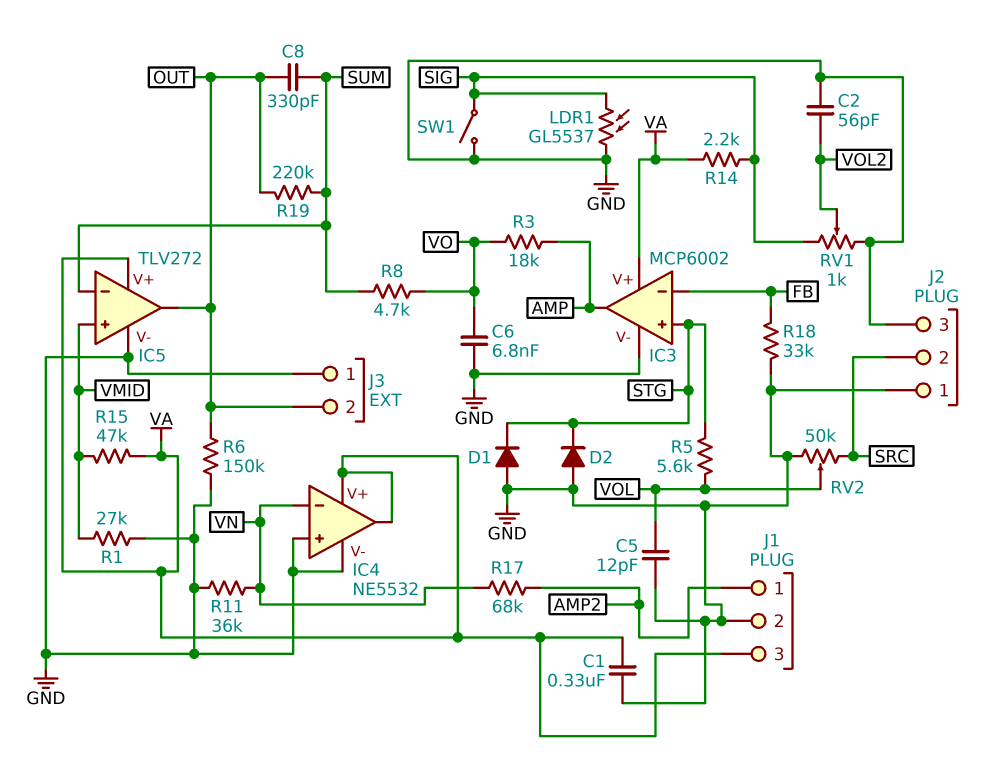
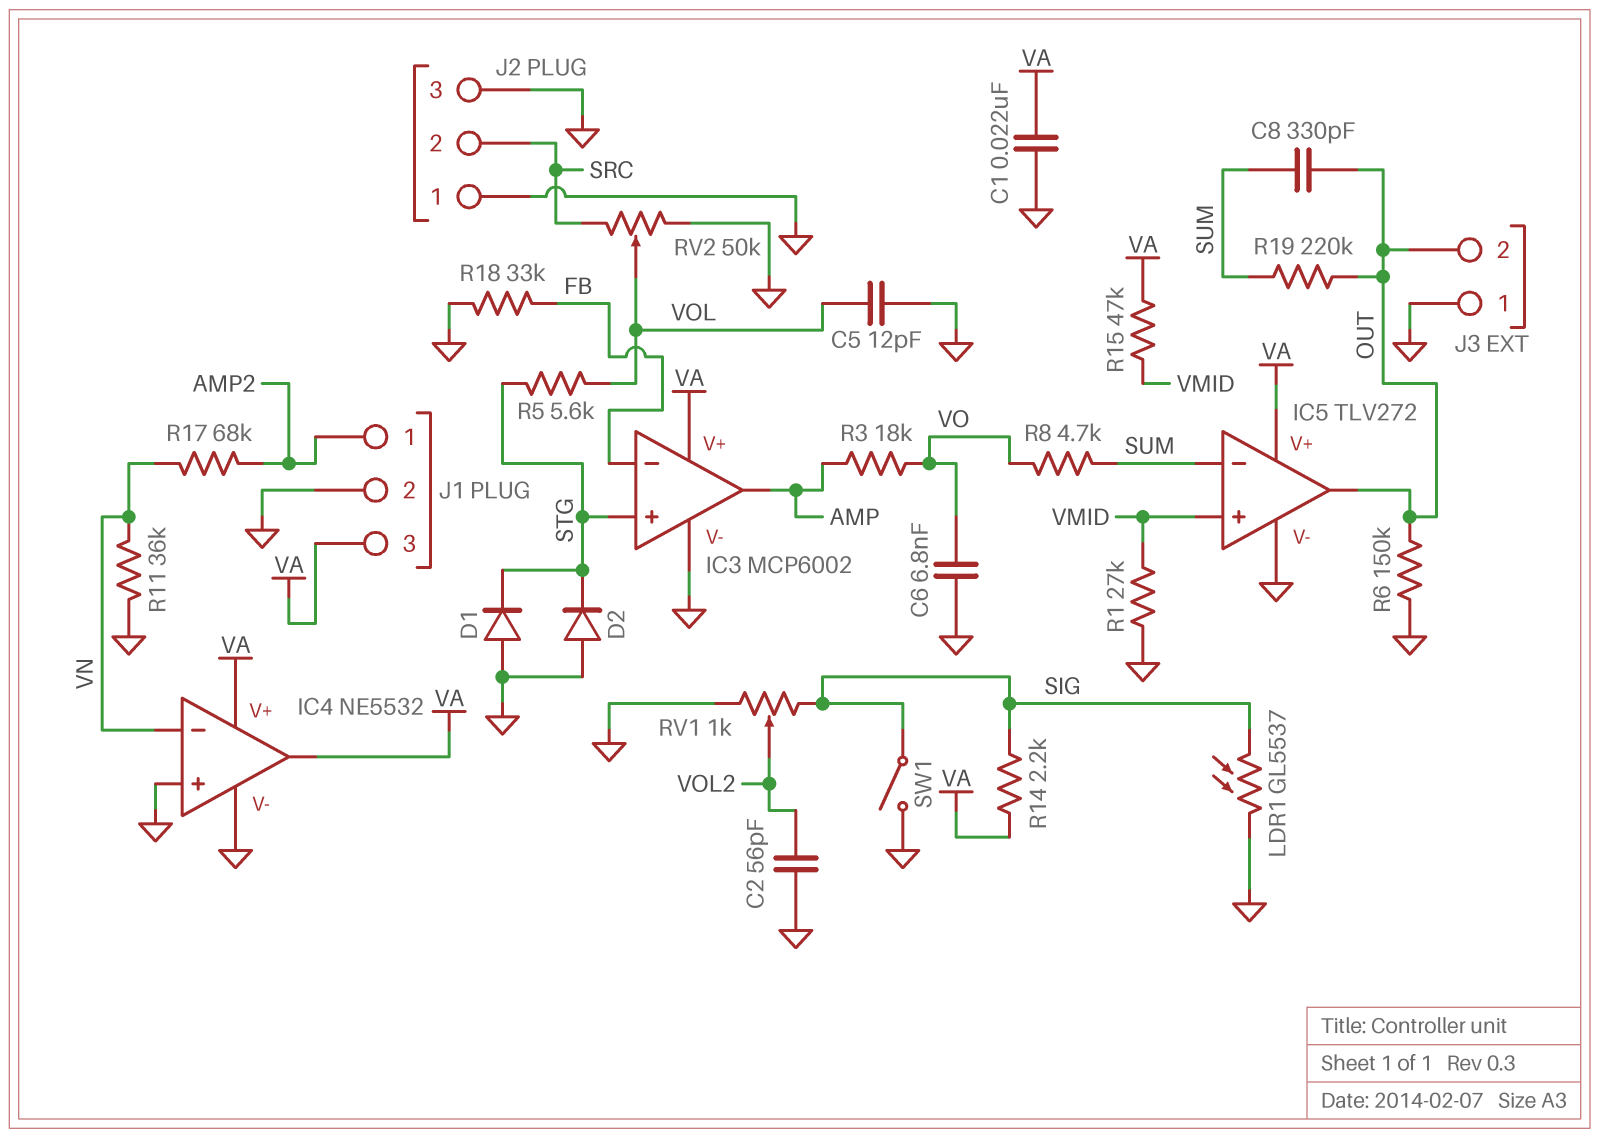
C1: 330nF (GND, VA) -> 22nF (GND, VA)

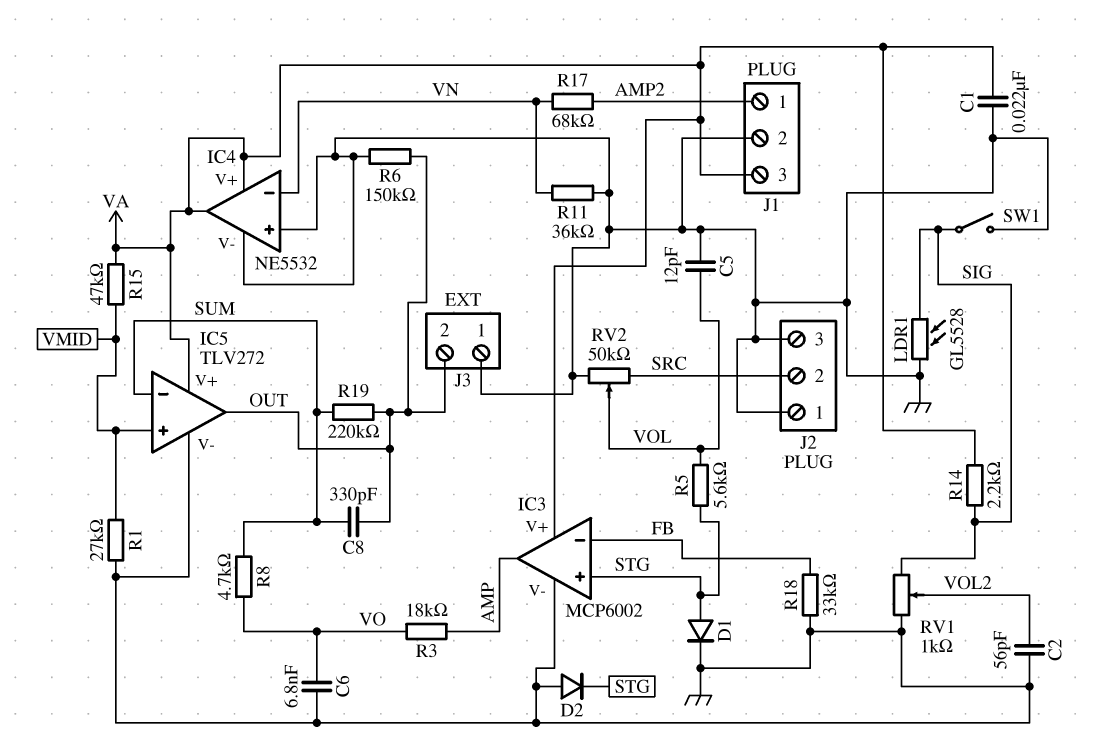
D1: diode (A GND, K STG) -> diode (A STG, K GND)
LDR1: GL5537 (GND, SIG) -> GL5528 (GND, SIG)

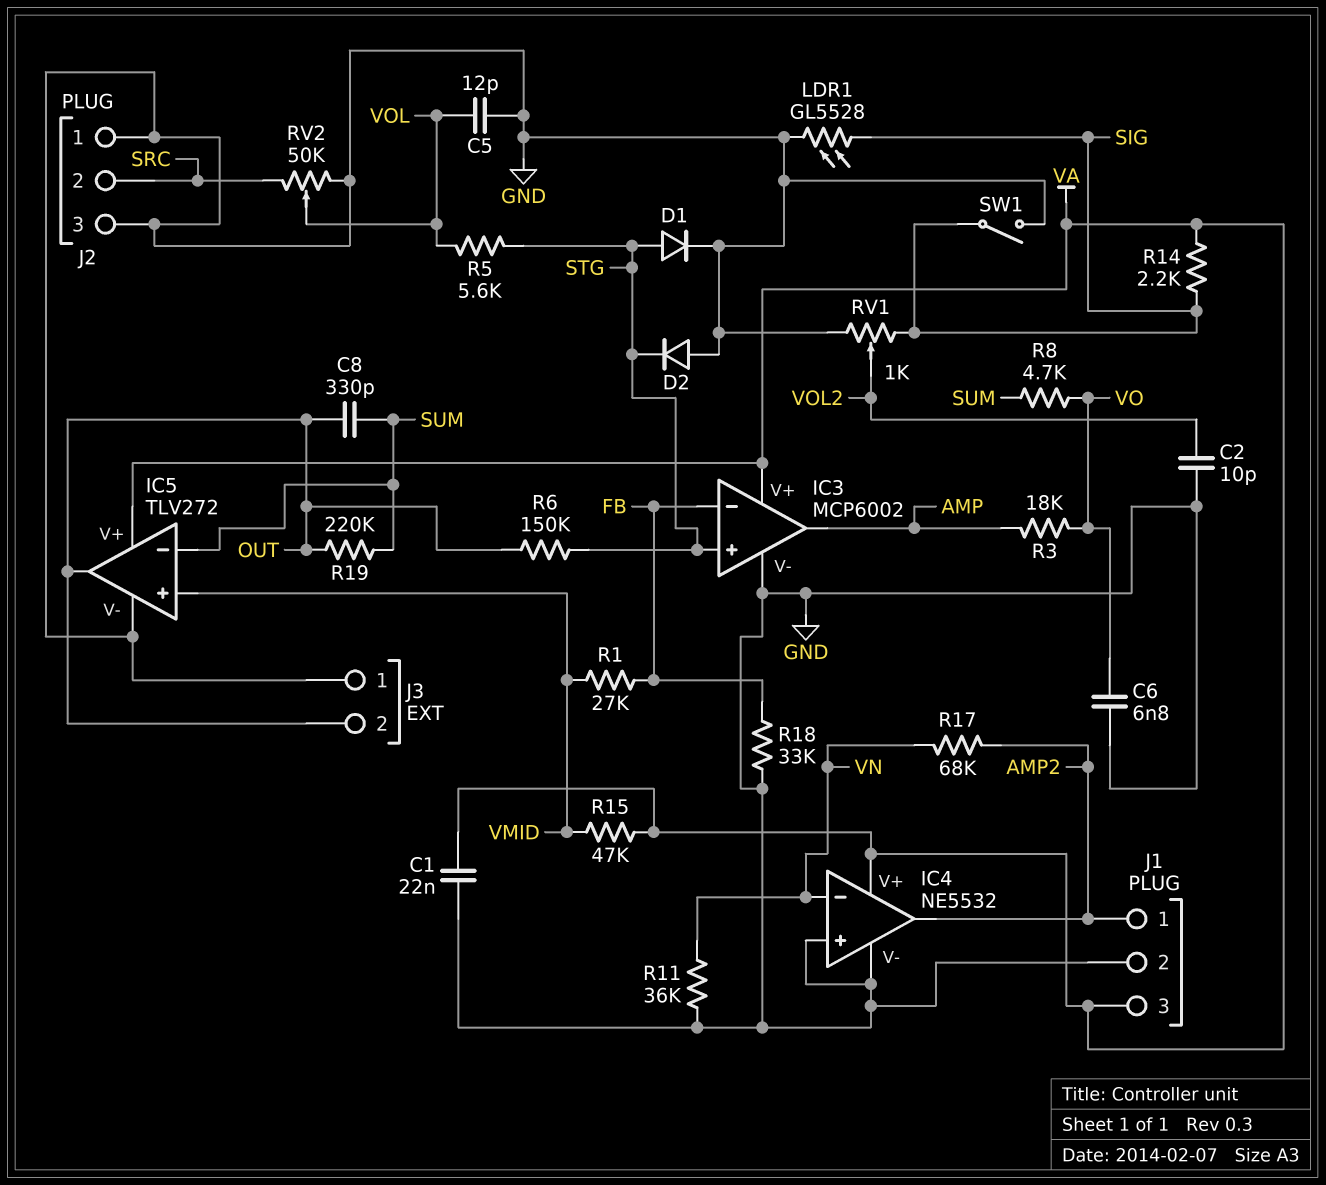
C2: 56pF (GND, VOL2) -> 10pF (GND, VOL2)
IC4 pin out: VA -> AMP2
R1: 27k (GND, VMID) -> 27k (FB, VMID)
R6: 150k (GND, OUT) -> 150k (OUT, STG)

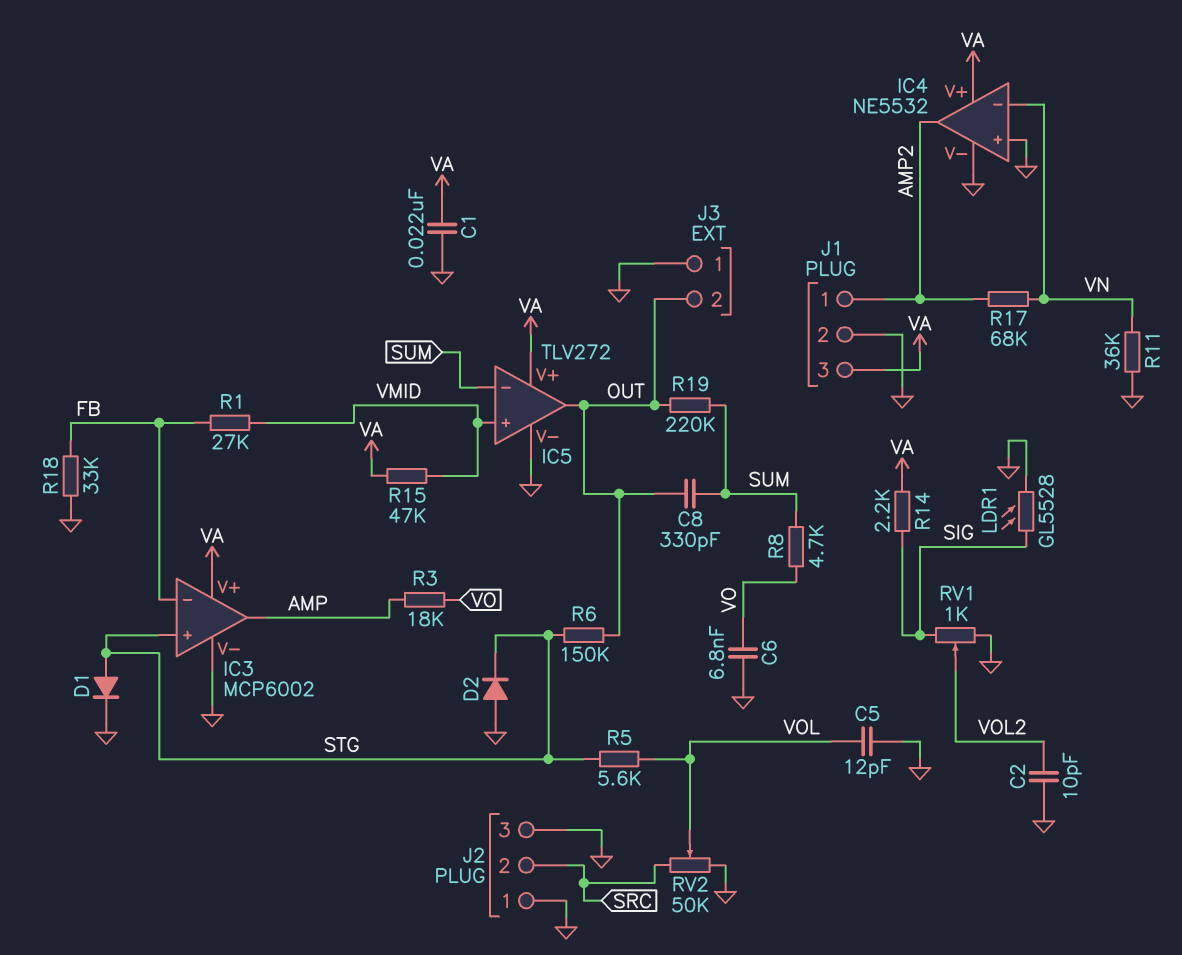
SW1: switch (GND, SIG) -> none

